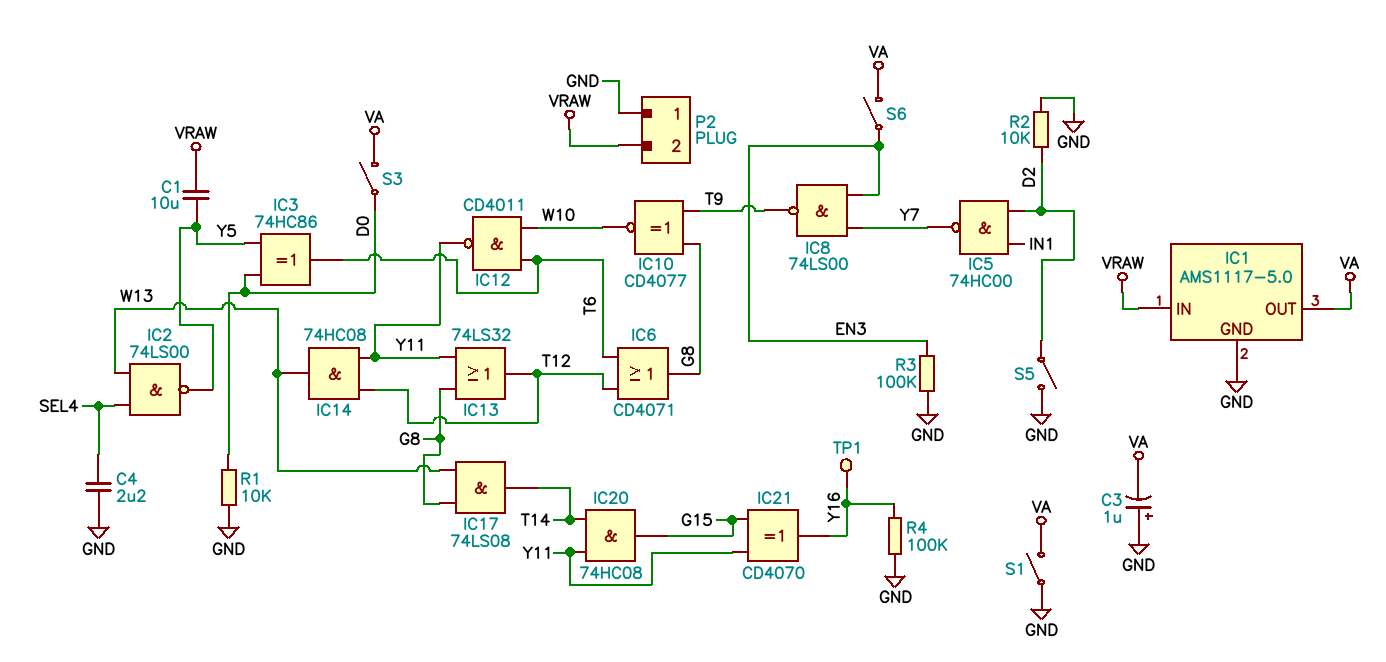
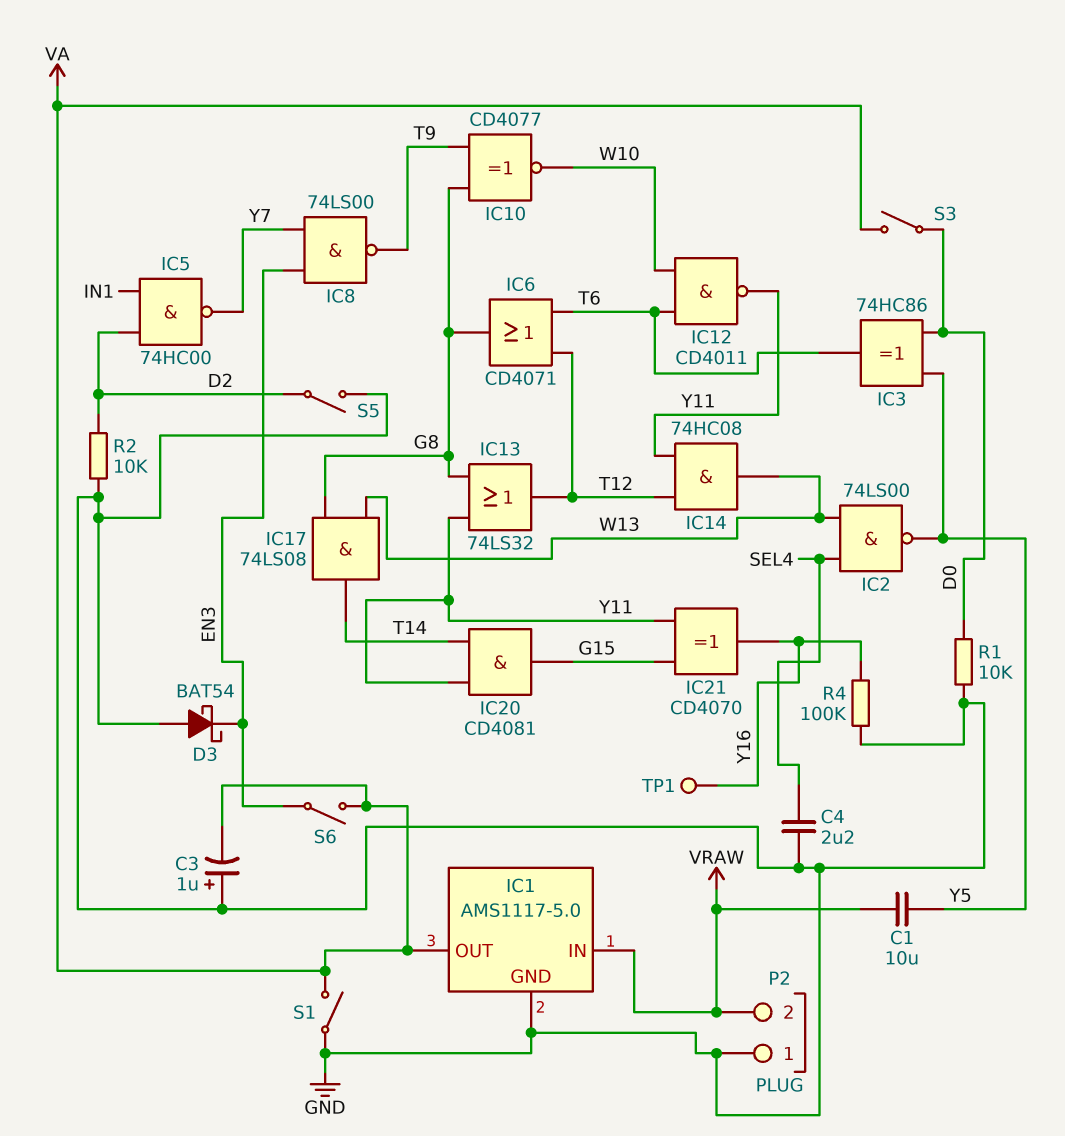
D3: none -> schottky BAT54 (A GND, K EN3)
IC20: AND 74HC08 (in T14, in Y11, out G15) -> AND CD4081 (in T14, in Y11, out G15)
R3: 100k (EN3, GND) -> none

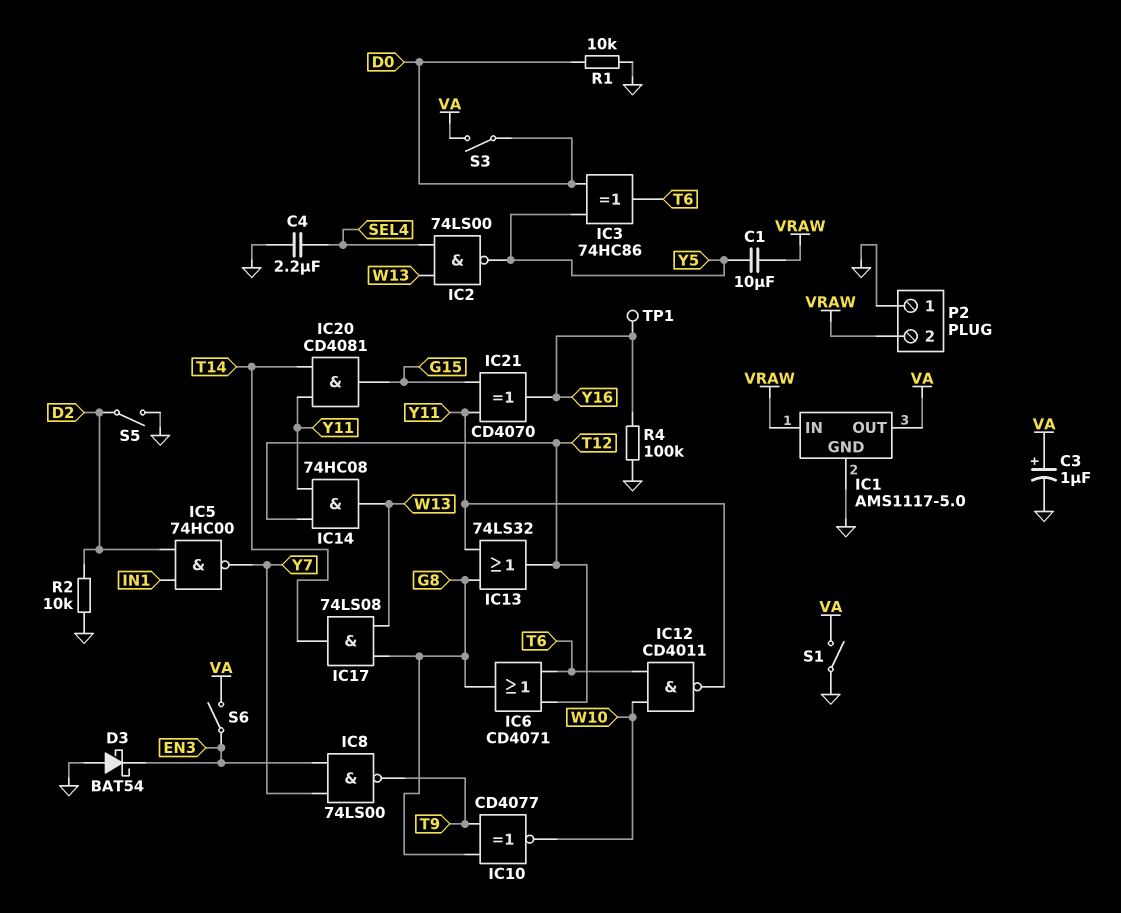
C3: 1uF (plus GND, minus VA) -> 1uF (plus VA, minus GND)

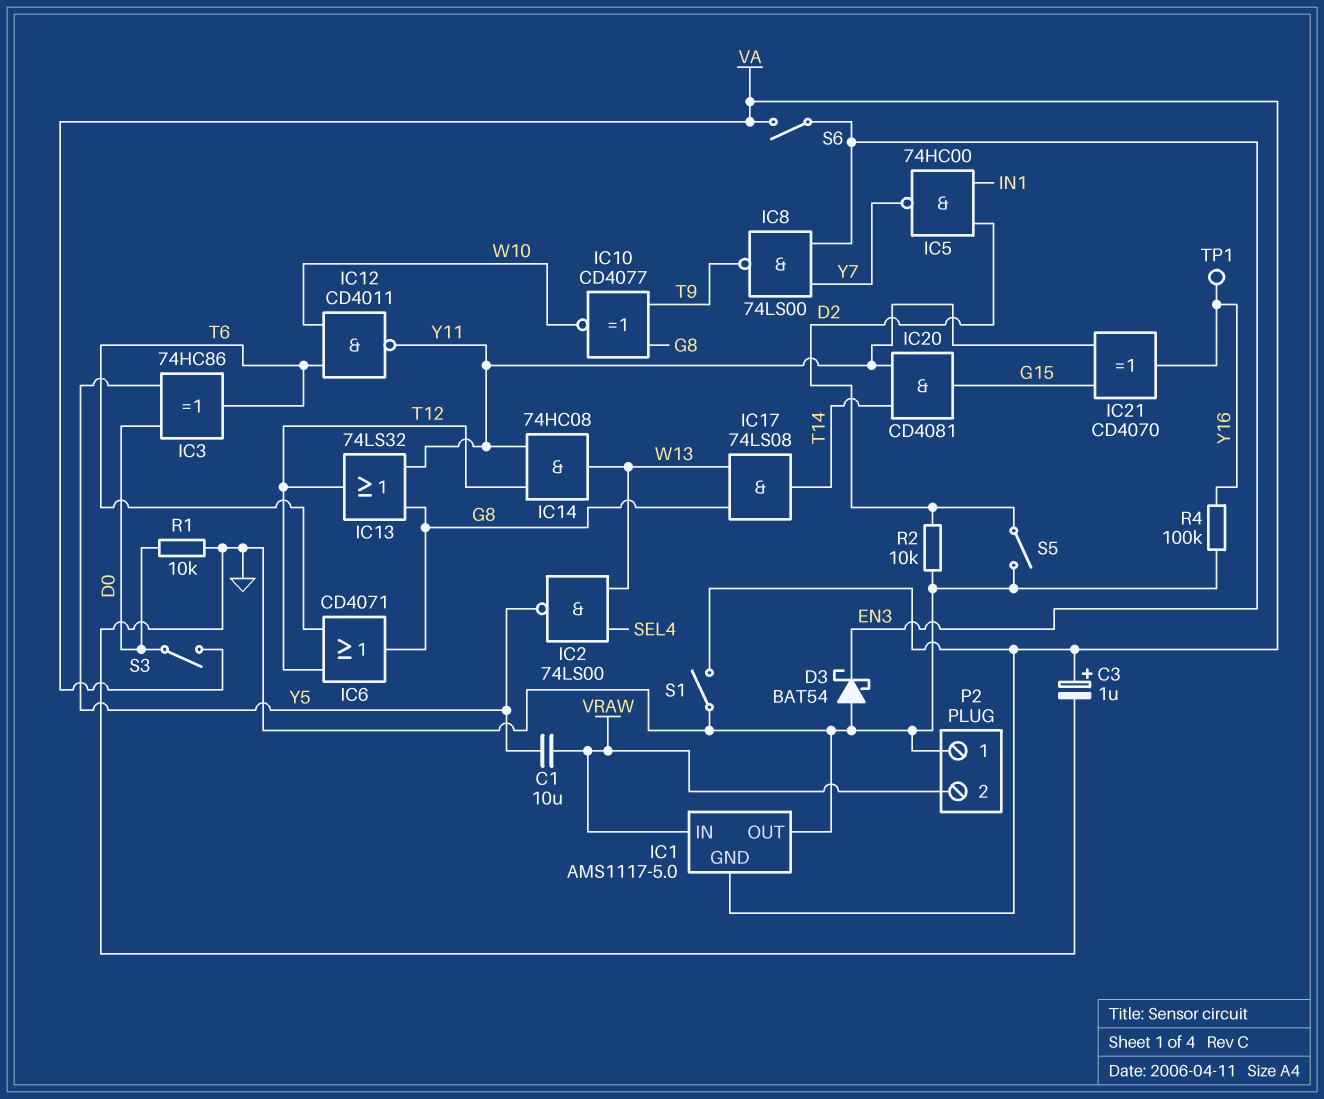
C4: 2.2uF (GND, SEL4) -> none
IC1 pin GND: GND -> VA
IC1 pin OUT: VA -> GND

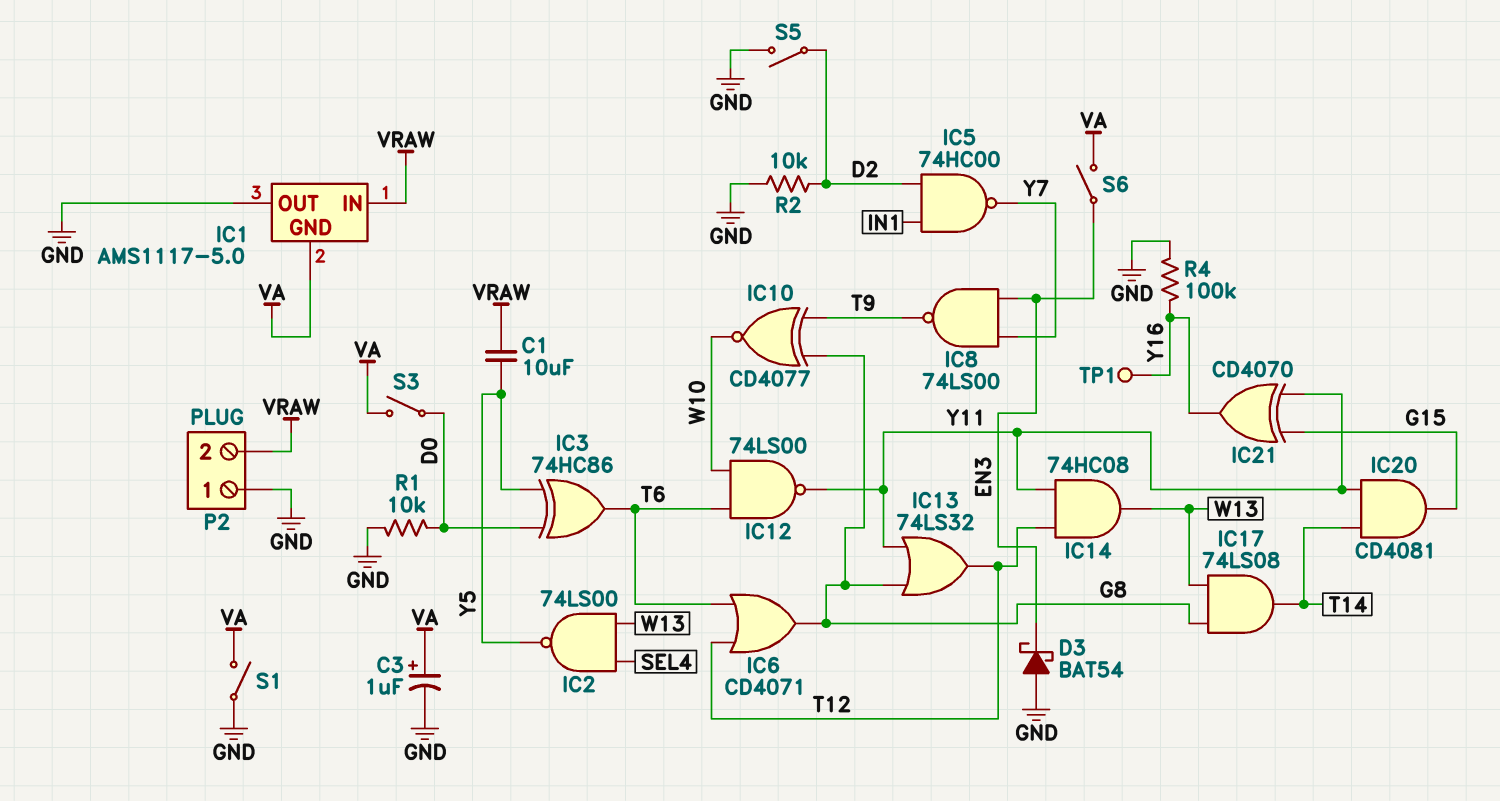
IC12: NAND CD4011 (in T6, in W10, out Y11) -> NAND 74LS00 (in T6, in W10, out Y11)

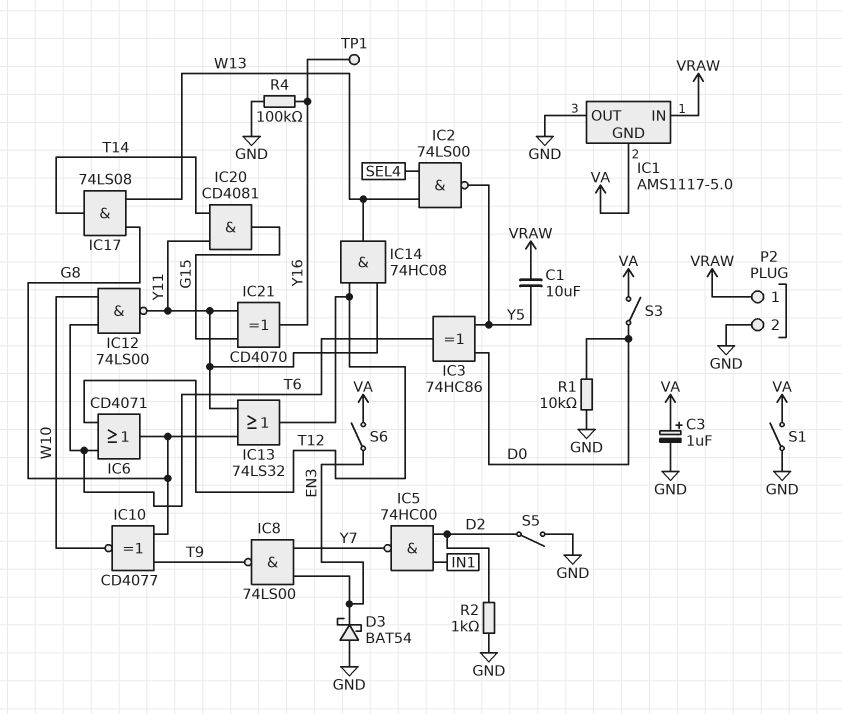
P2 pin 1: GND -> VRAW
P2 pin 2: VRAW -> GND
R2: 10k (D2, GND) -> 1k (D2, GND)

